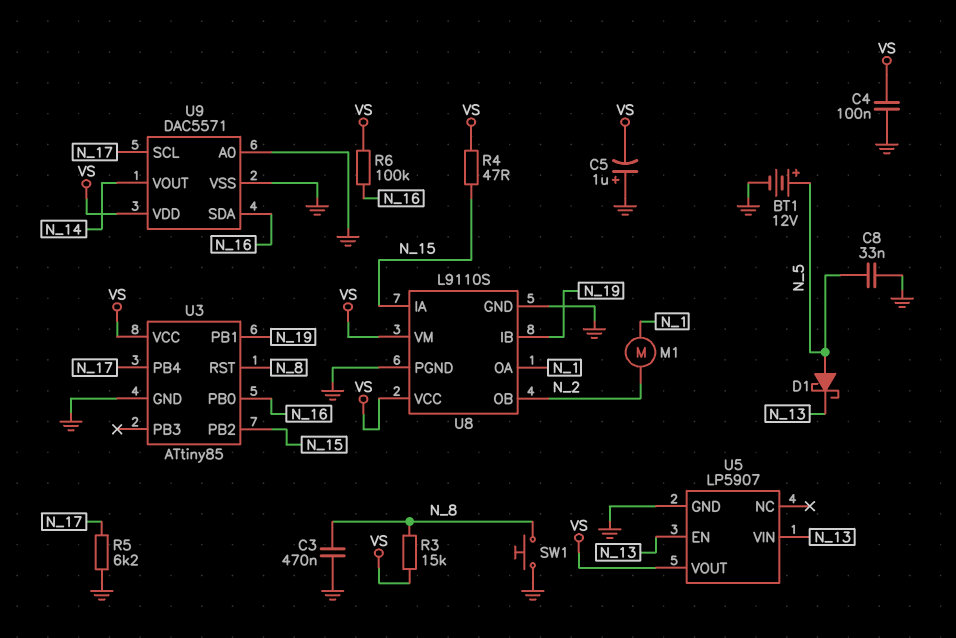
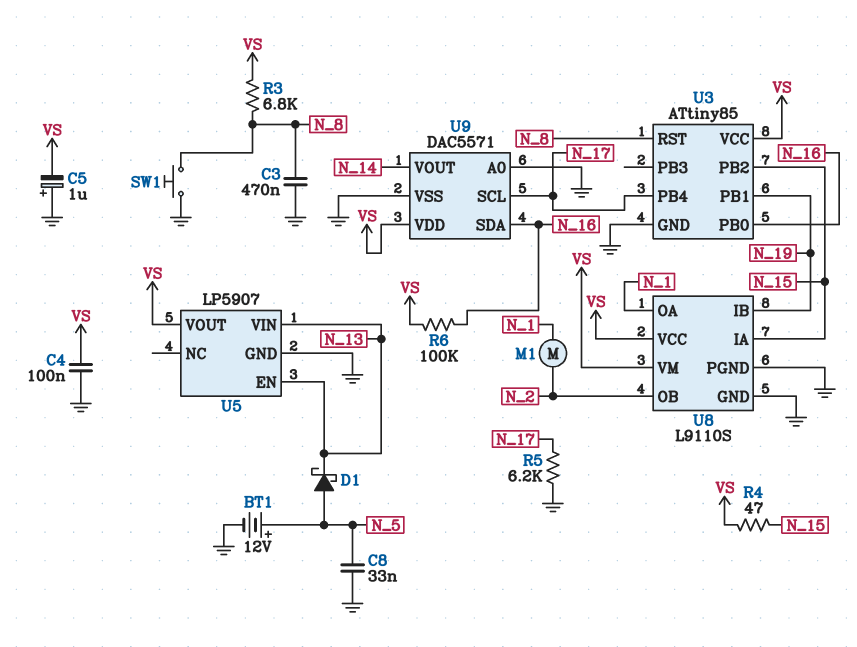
R3: 15k (N_8, VS) -> 6.8k (N_8, VS)

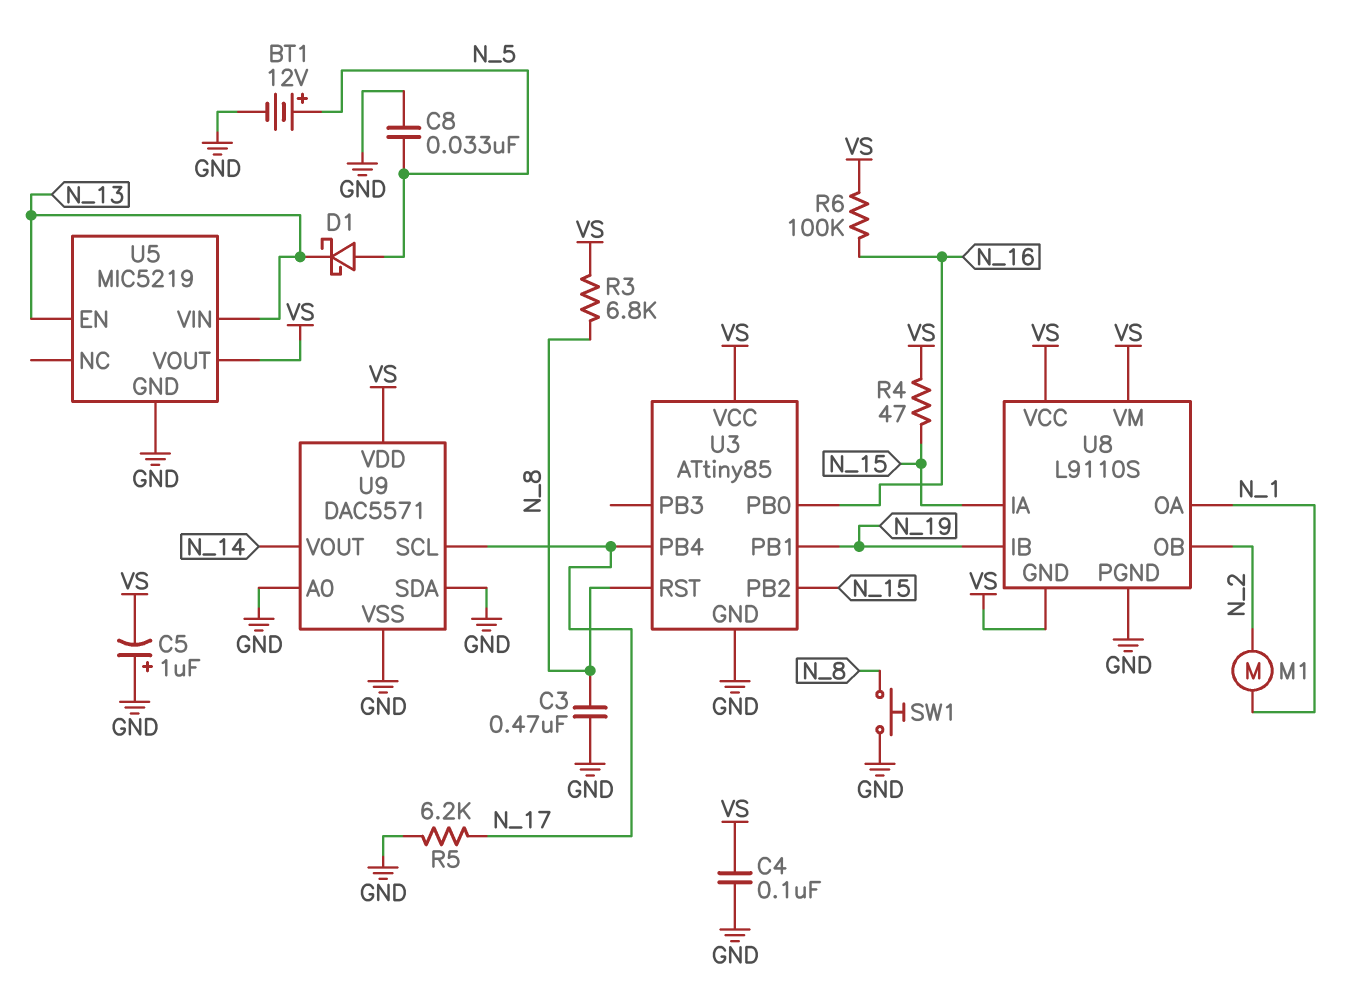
U5: LP5907 -> MIC5219
U8 pin GND: GND -> VS
U9 pin SDA: N_16 -> GND

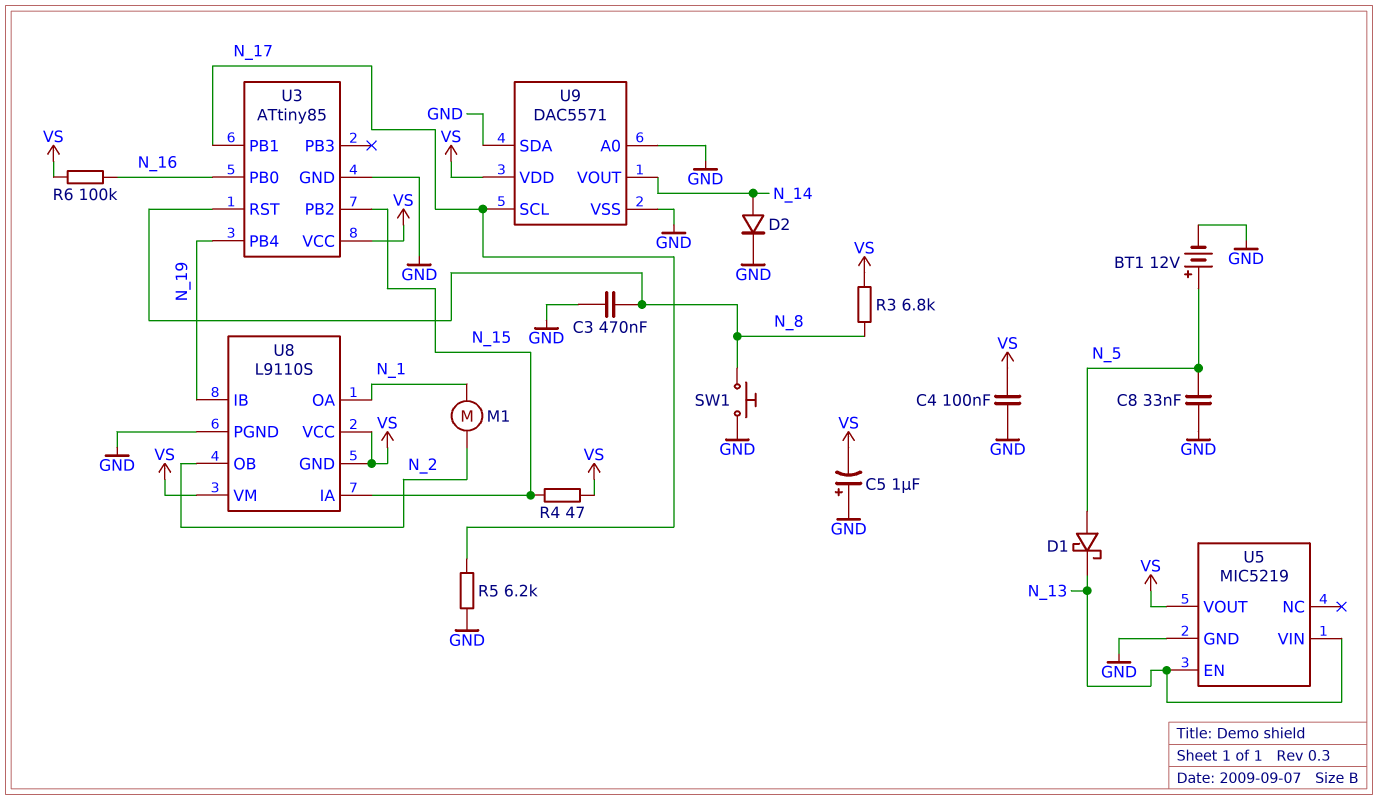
D2: none -> diode (A N_14, K GND)
U3 pin PB1: N_19 -> N_17
U3 pin PB4: N_17 -> N_19

